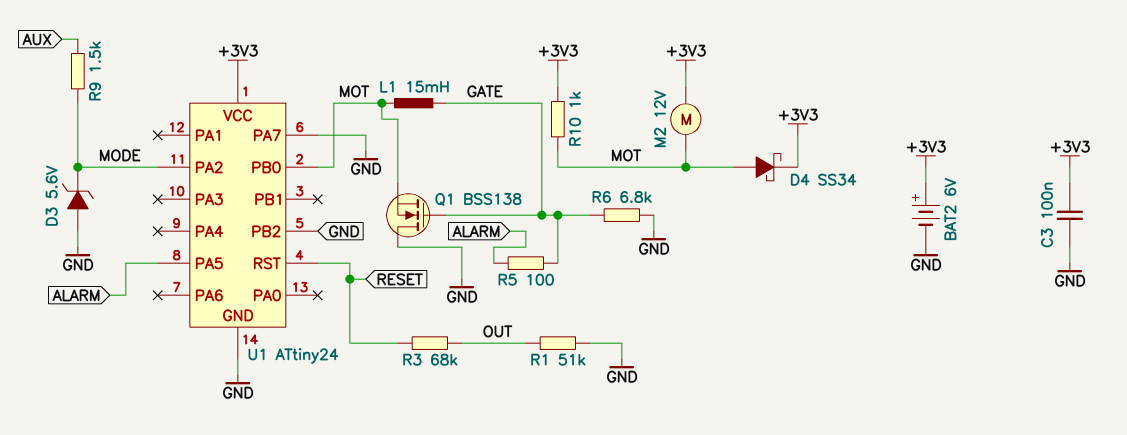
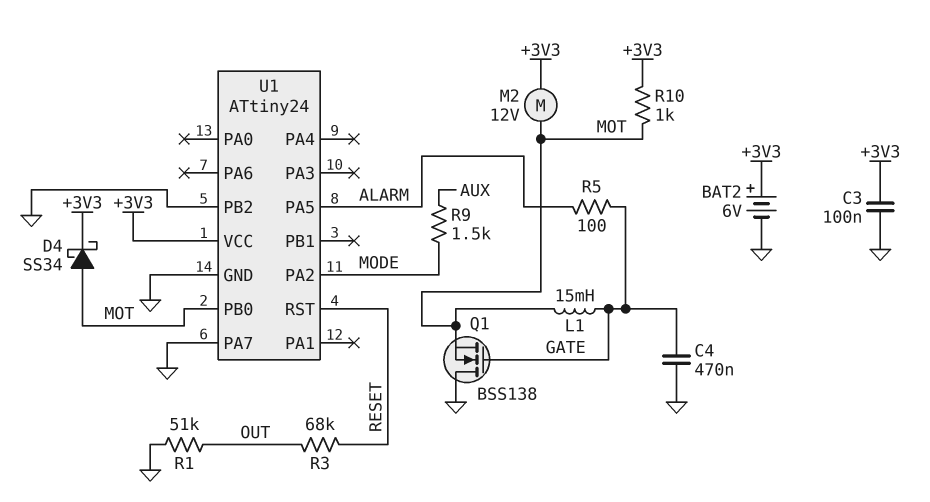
C4: none -> 470nF (GATE, GND)
D3: zener 5.6V (A GND, K MODE) -> none
R6: 6.8k (GATE, GND) -> none

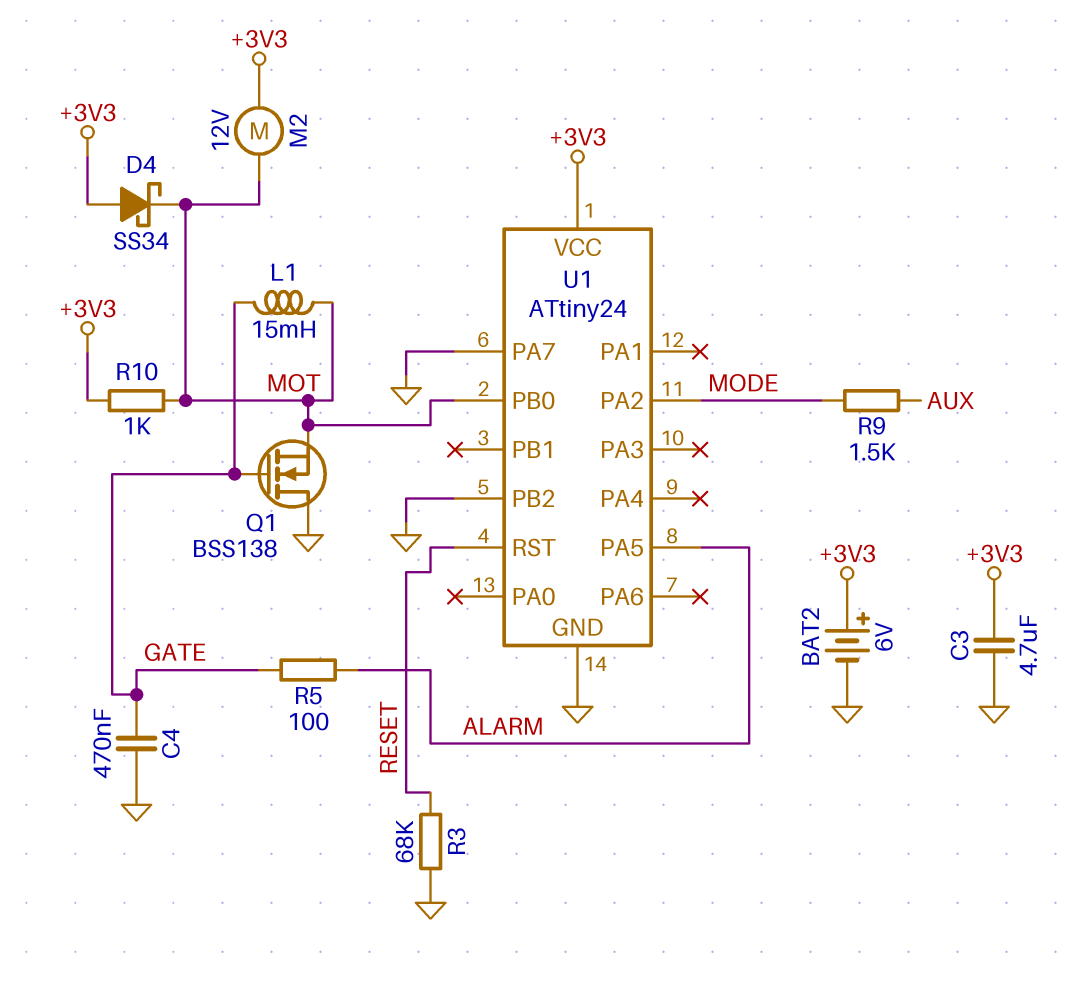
C3: 100nF (+3V3, GND) -> 4.7uF (+3V3, GND)
D4: schottky SS34 (A MOT, K +3V3) -> schottky SS34 (A +3V3, K MOT)
R1: 51k (GND, OUT) -> none
R3: 68k (OUT, RESET) -> 68k (GND, RESET)

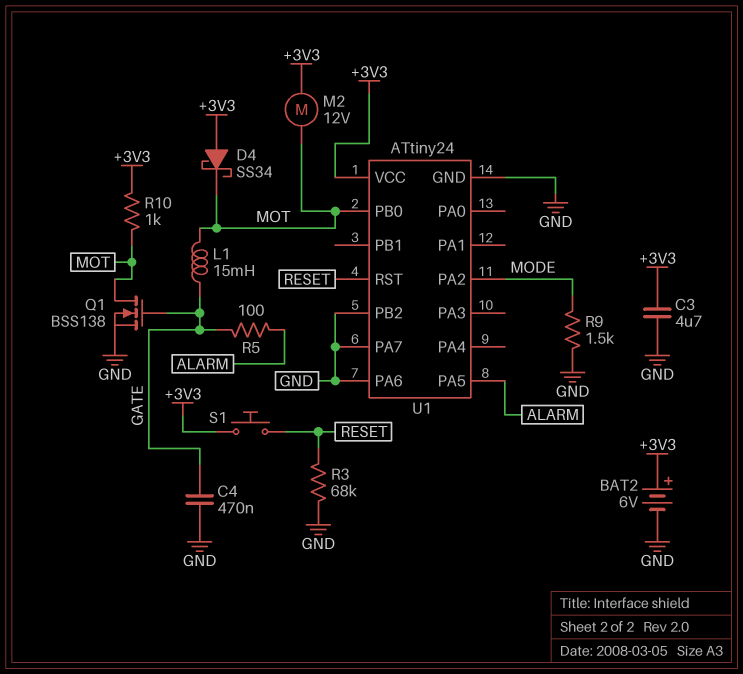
Q1: NMOS BSS138 (G GATE, D GND, S MOT) -> NMOS BSS138 (G GATE, D MOT, S GND)
R9: 1.5k (AUX, MODE) -> 1.5k (GND, MODE)
S1: none -> button (+3V3, RESET)
U1 pin PA6: none -> GND

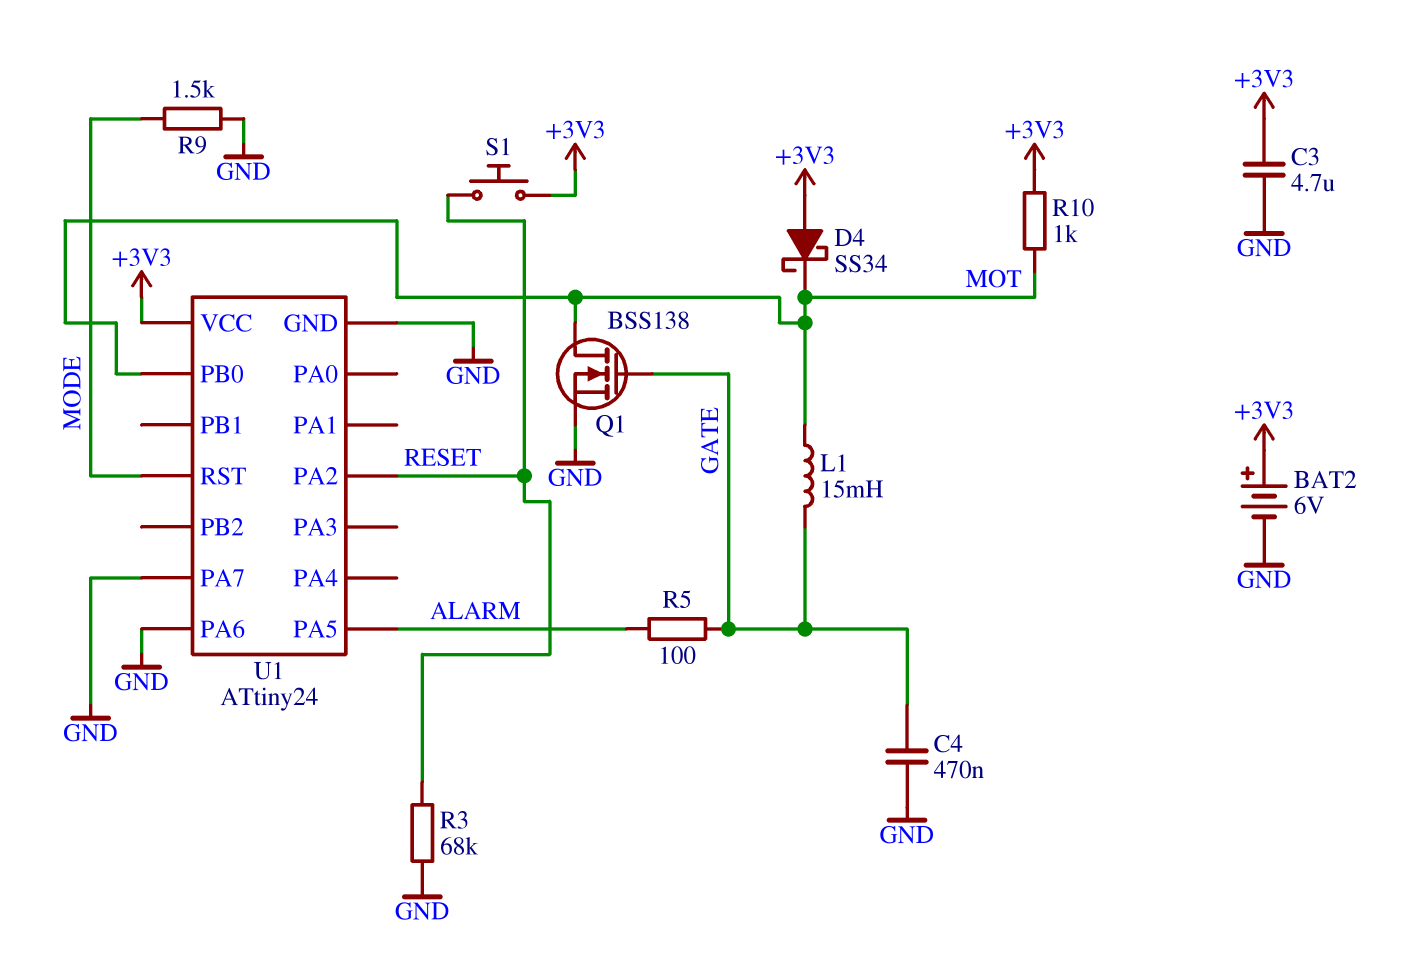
M2: motor 12V (+3V3, MOT) -> none
U1 pin PA2: MODE -> RESET
U1 pin PB2: GND -> none
U1 pin RST: RESET -> MODE

